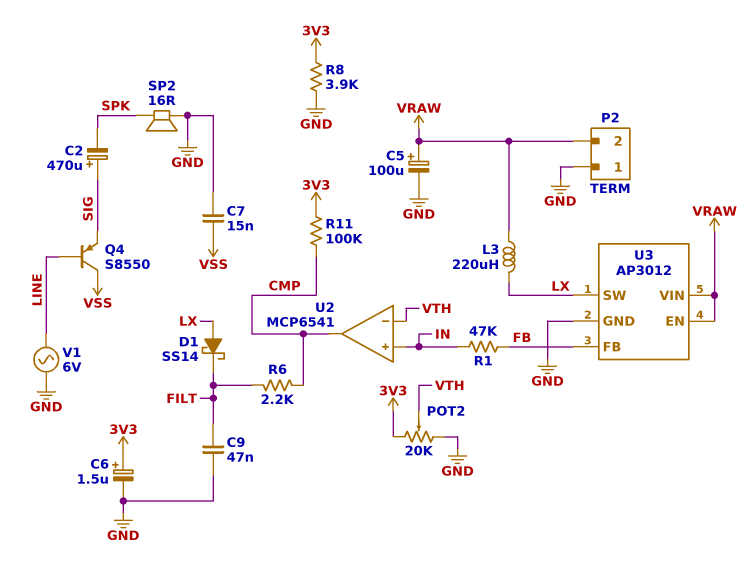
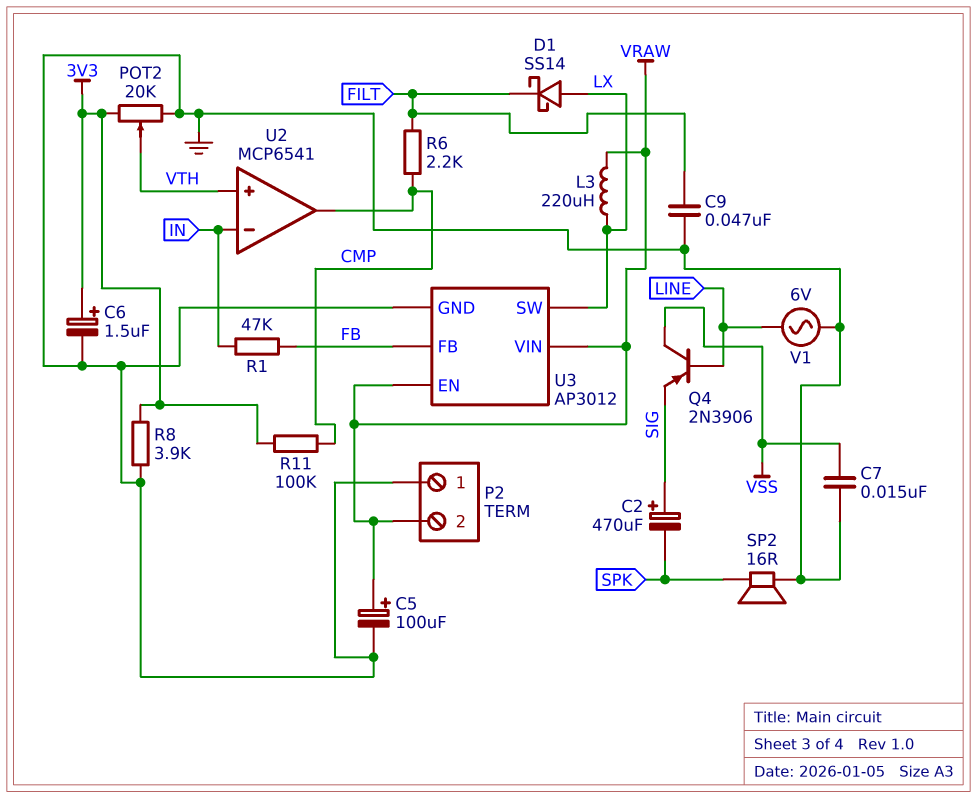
Q4: PNP S8550 (B LINE, C VSS, E SIG) -> PNP 2N3906 (B LINE, C VSS, E SIG)
U2 pin in+: IN -> VTH
U2 pin in-: VTH -> IN

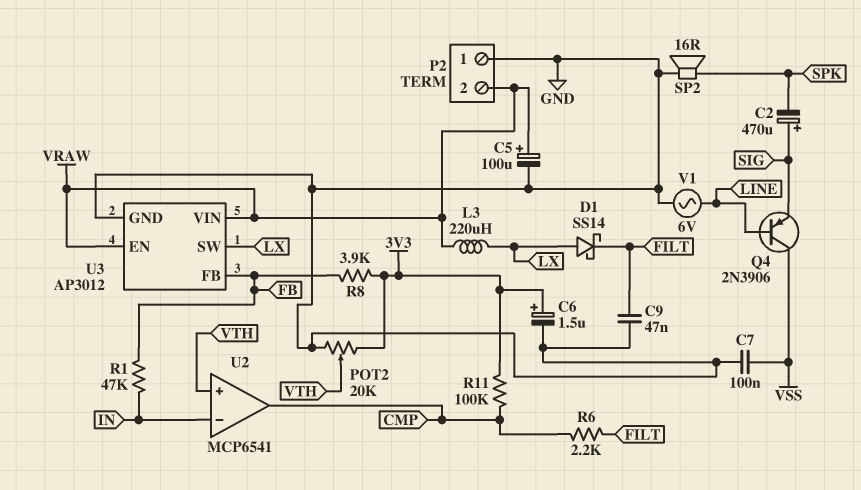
C7: 15nF (GND, VSS) -> 100nF (GND, VSS)
R8: 3.9k (3V3, GND) -> 3.9k (3V3, FB)

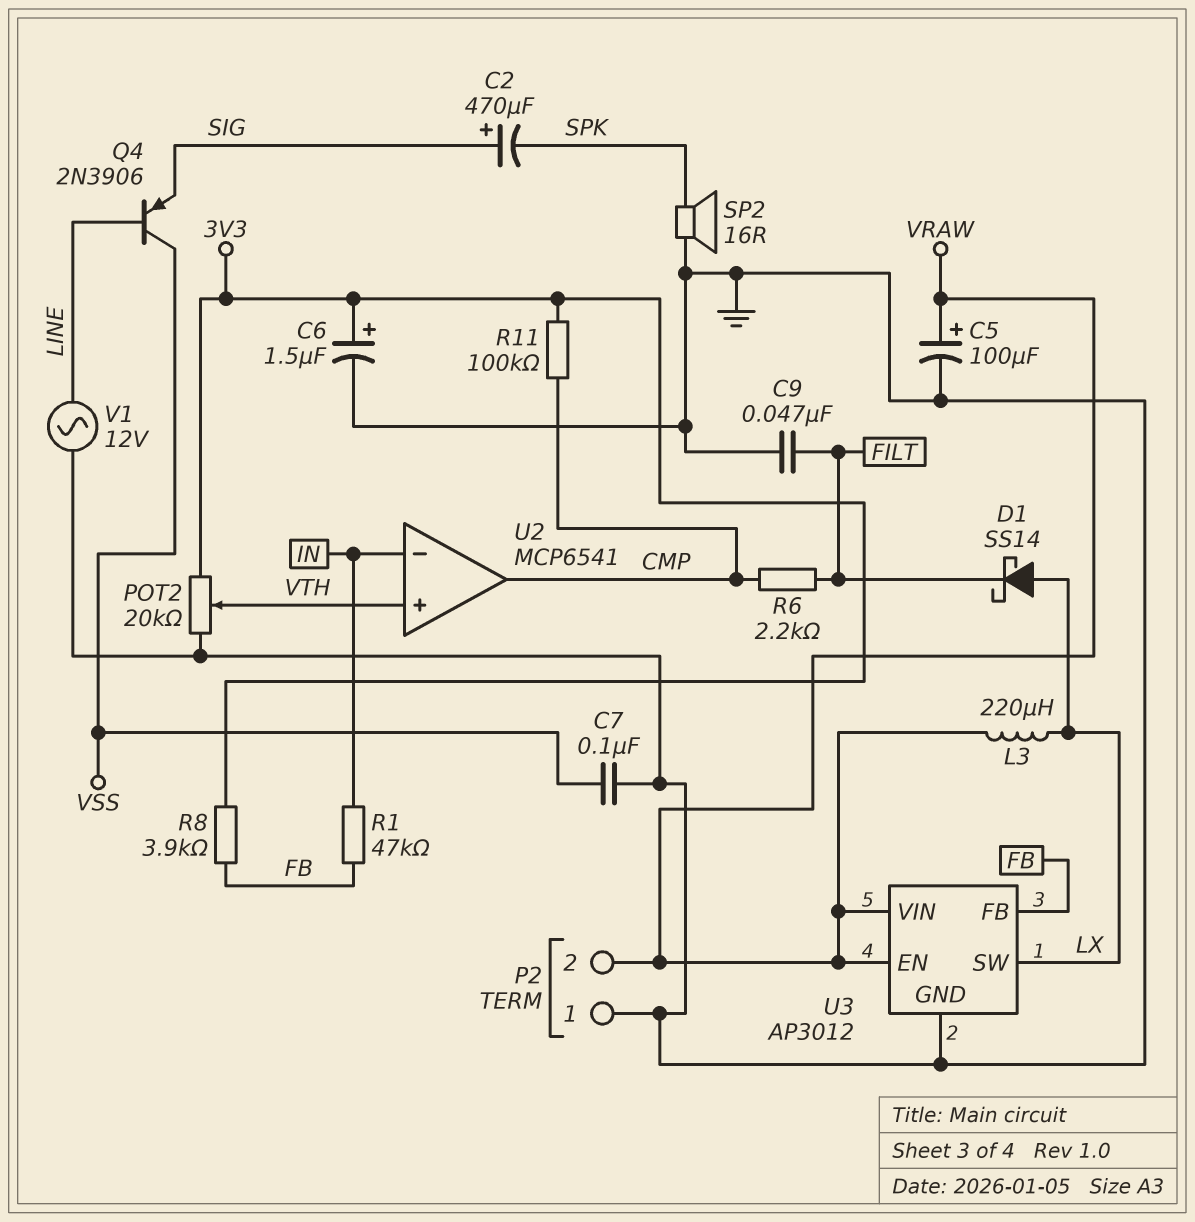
V1: AC 6V (GND, LINE) -> AC 12V (GND, LINE)

